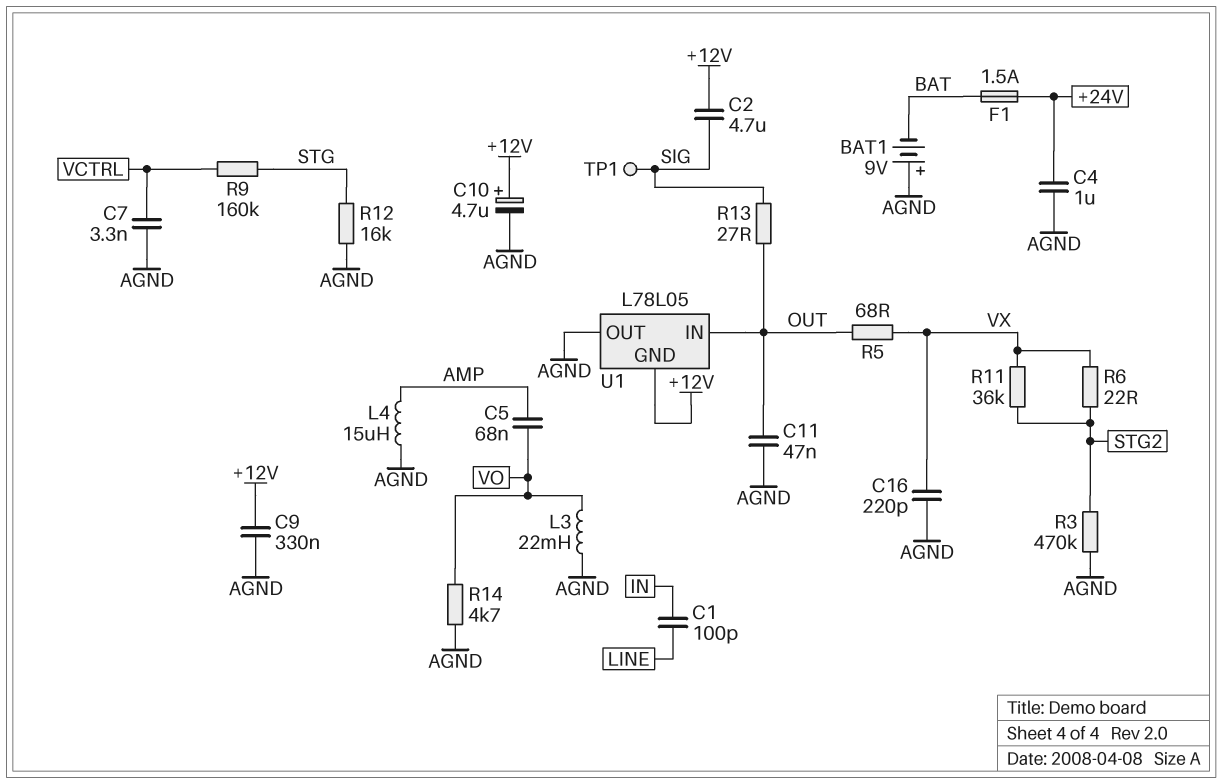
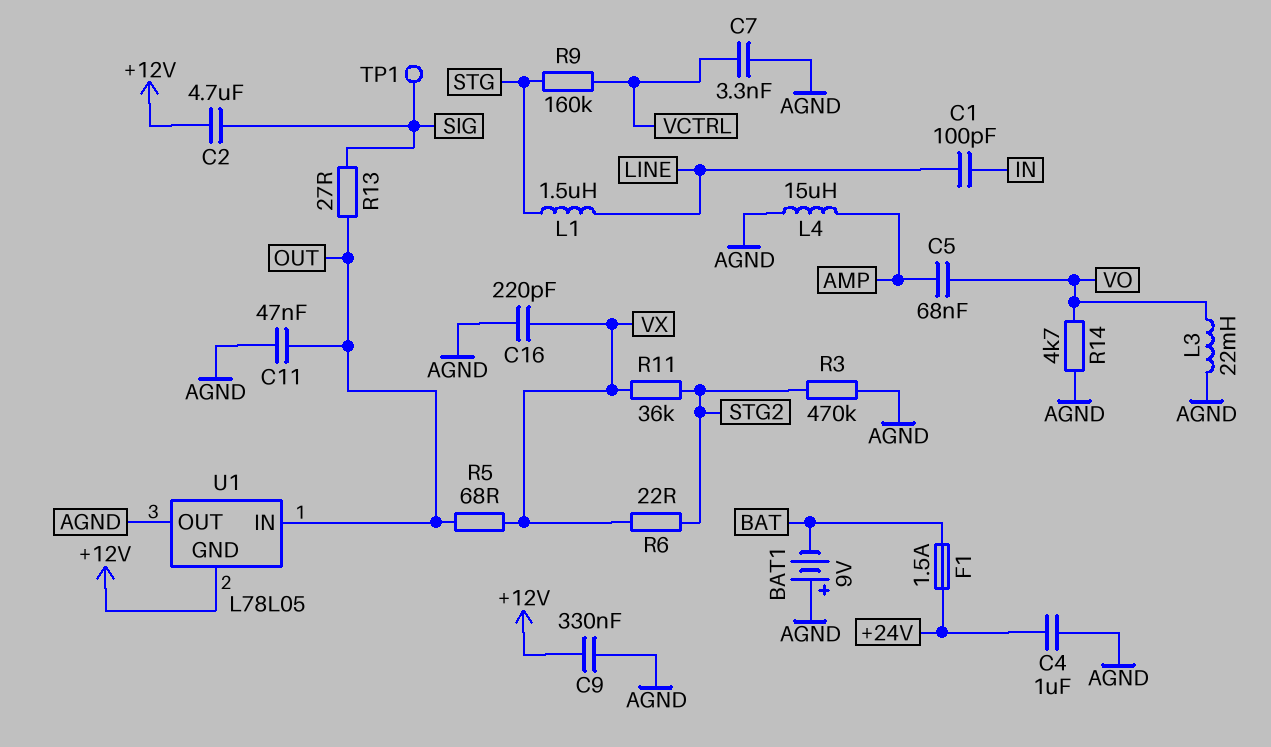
C10: 4.7uF (plus +12V, minus AGND) -> none
L1: none -> 1.5uH (LINE, STG)
R12: 16k (AGND, STG) -> none

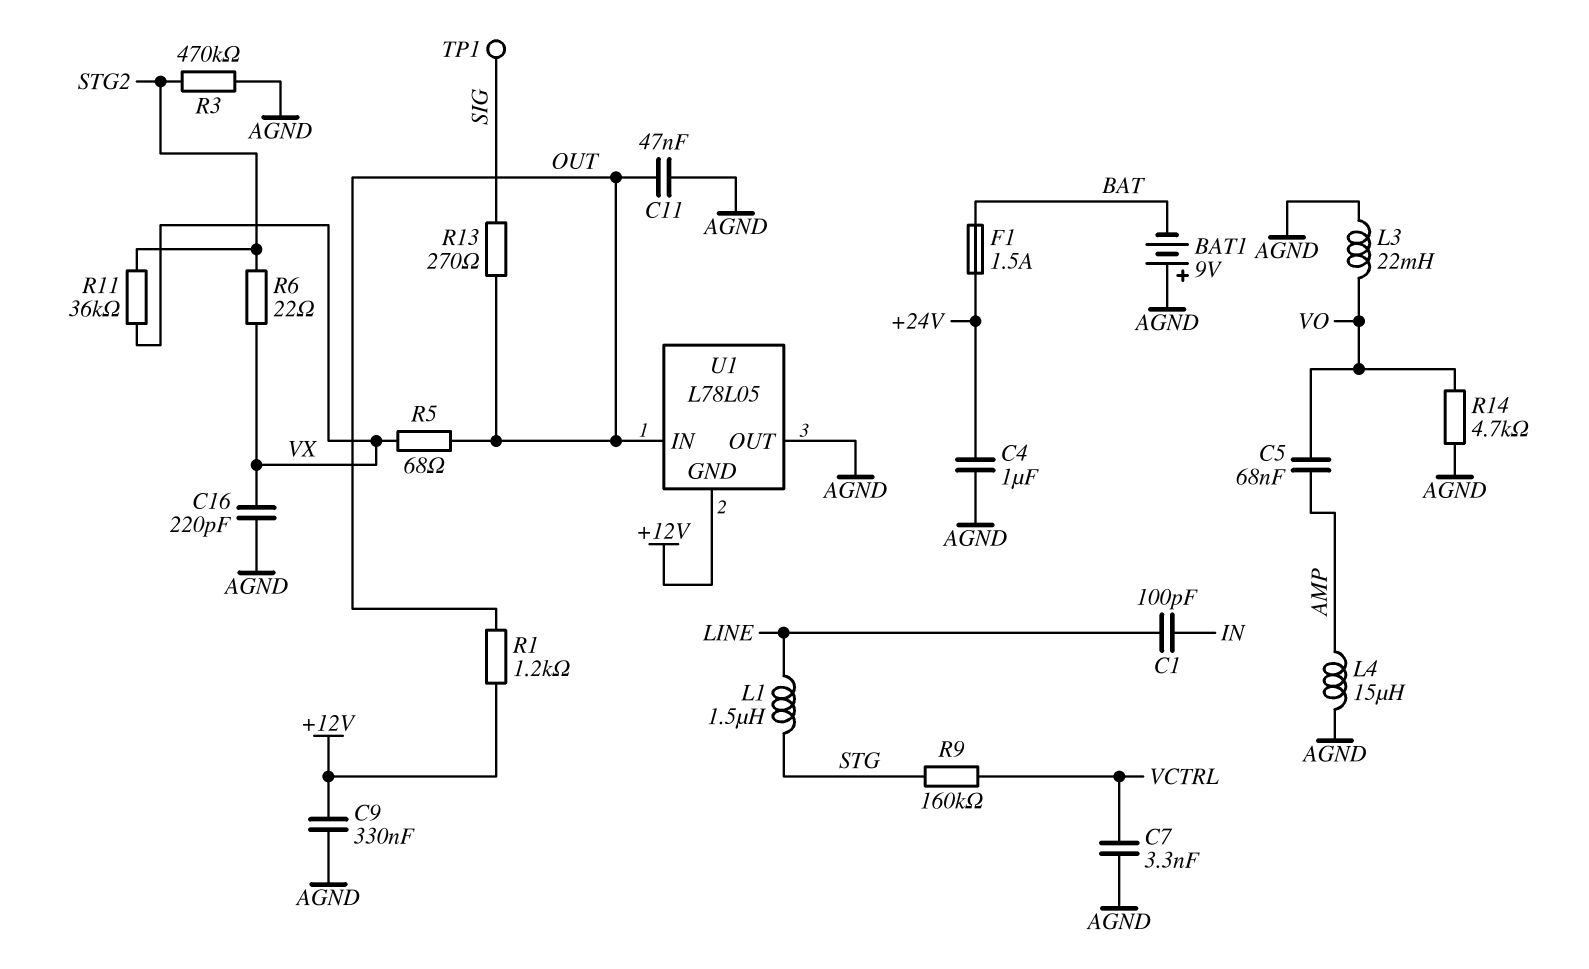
C2: 4.7uF (+12V, SIG) -> none
R1: none -> 1.2k (+12V, OUT)
R13: 27 (OUT, SIG) -> 270 (OUT, SIG)

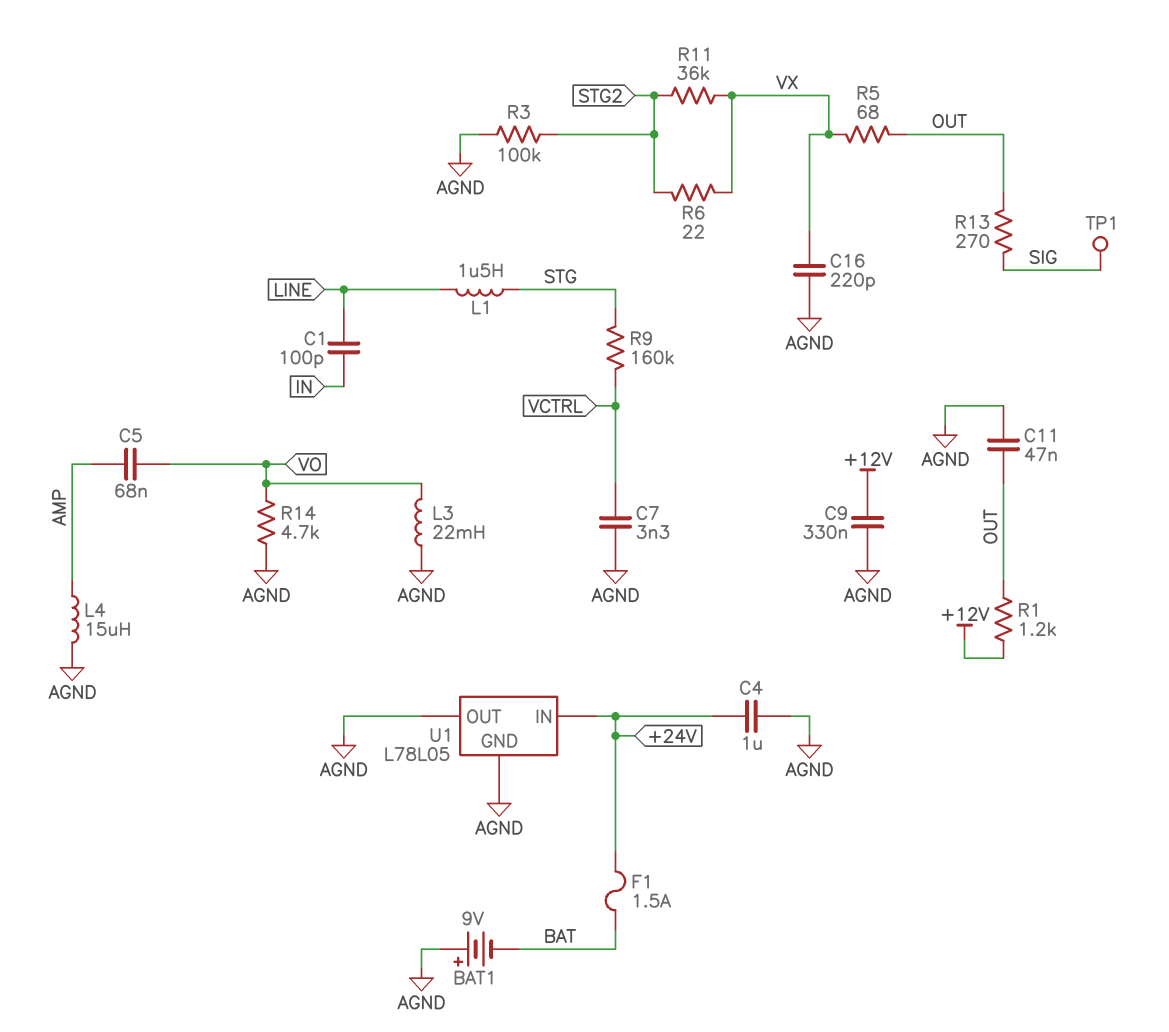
R3: 470k (AGND, STG2) -> 100k (AGND, STG2)
U1 pin GND: +12V -> AGND
U1 pin IN: OUT -> +24V

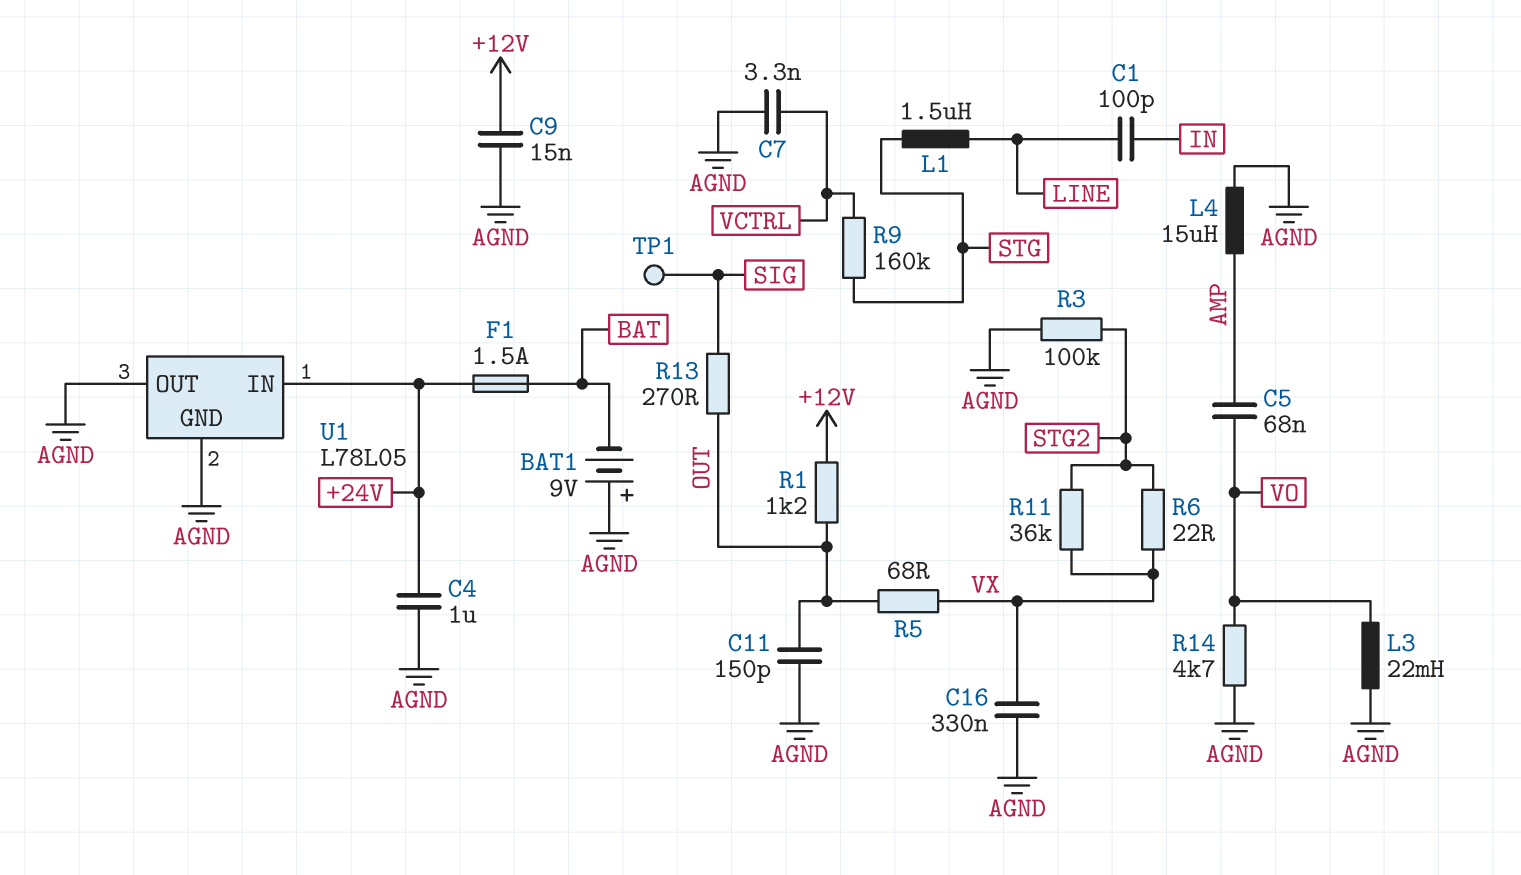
C9: 330nF (+12V, AGND) -> 15nF (+12V, AGND)
C11: 47nF (AGND, OUT) -> 150pF (AGND, OUT)
C16: 220pF (AGND, VX) -> 330nF (AGND, VX)

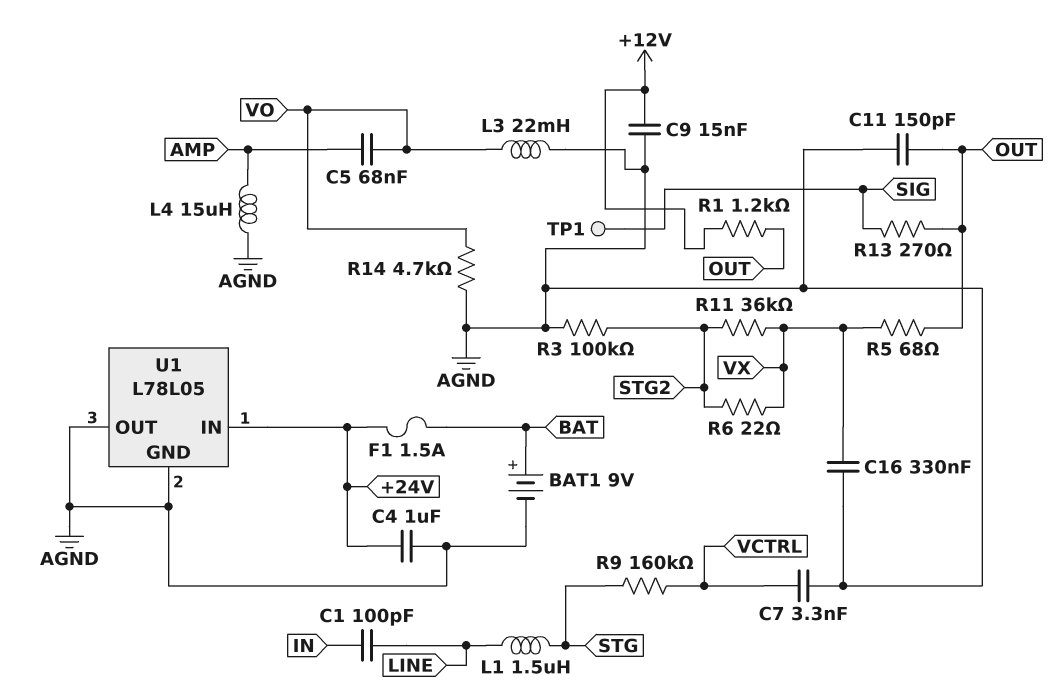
BAT1: 9V (plus AGND, minus BAT) -> 9V (plus BAT, minus AGND)

